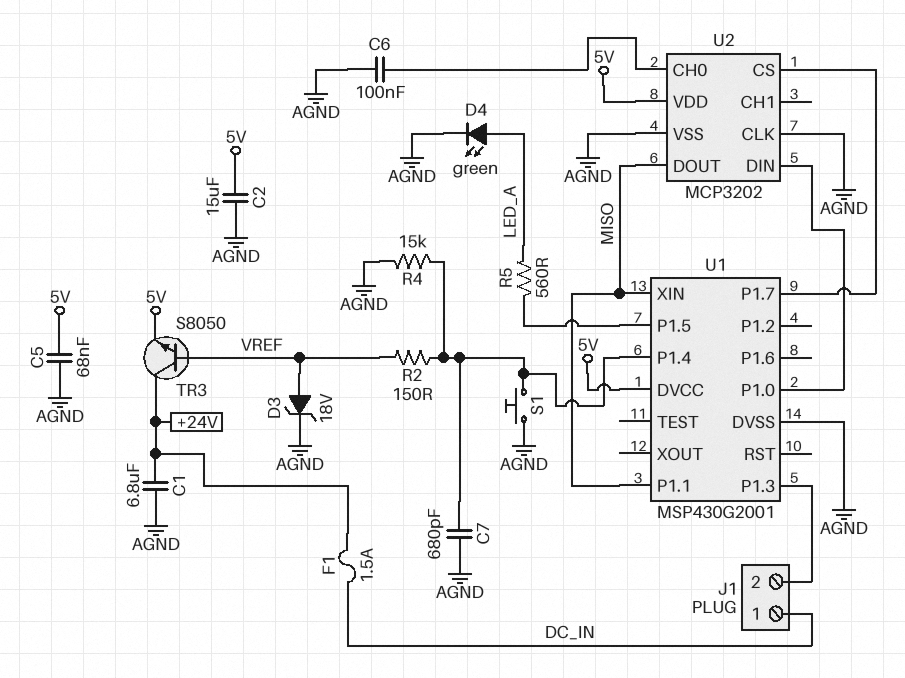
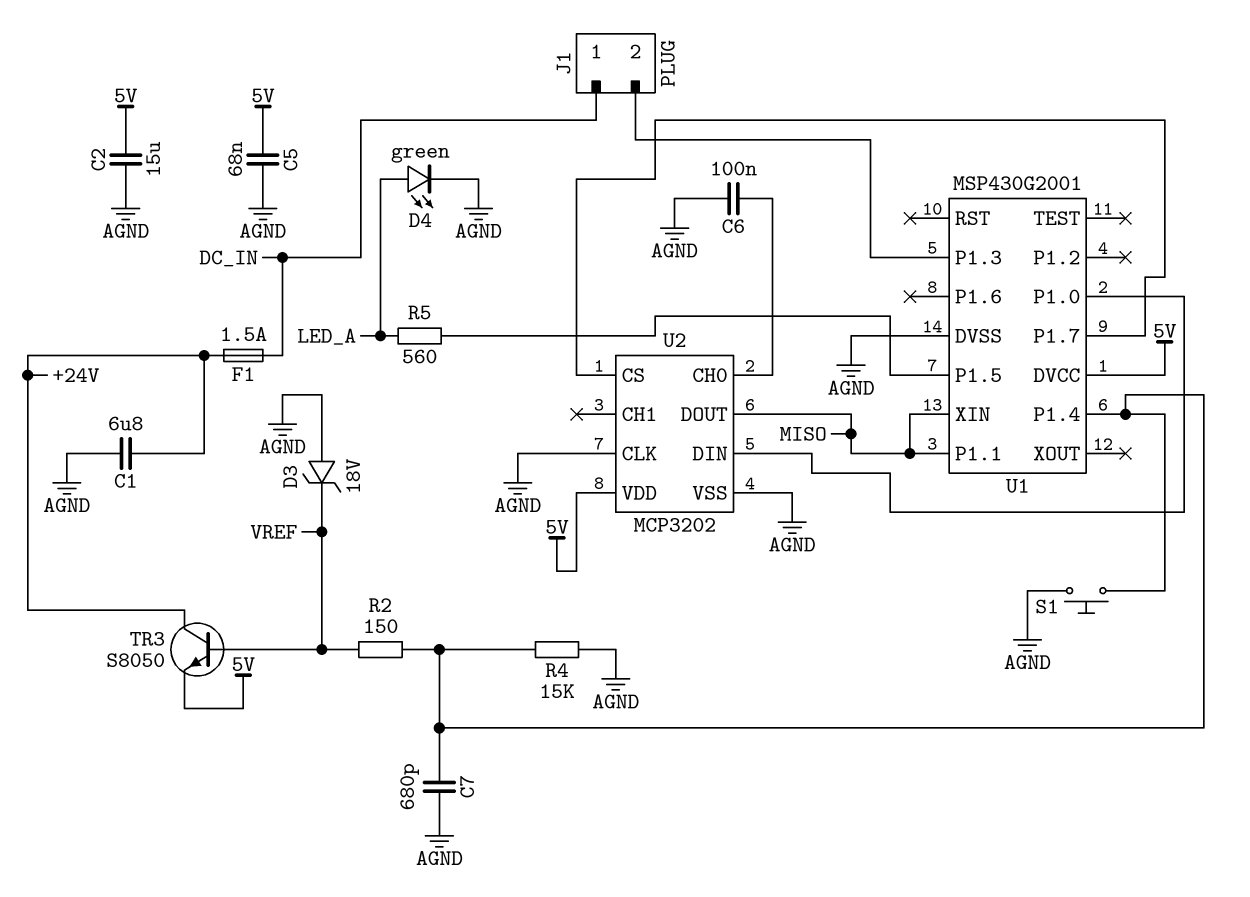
D3: zener 18V (A VREF, K AGND) -> zener 18V (A AGND, K VREF)

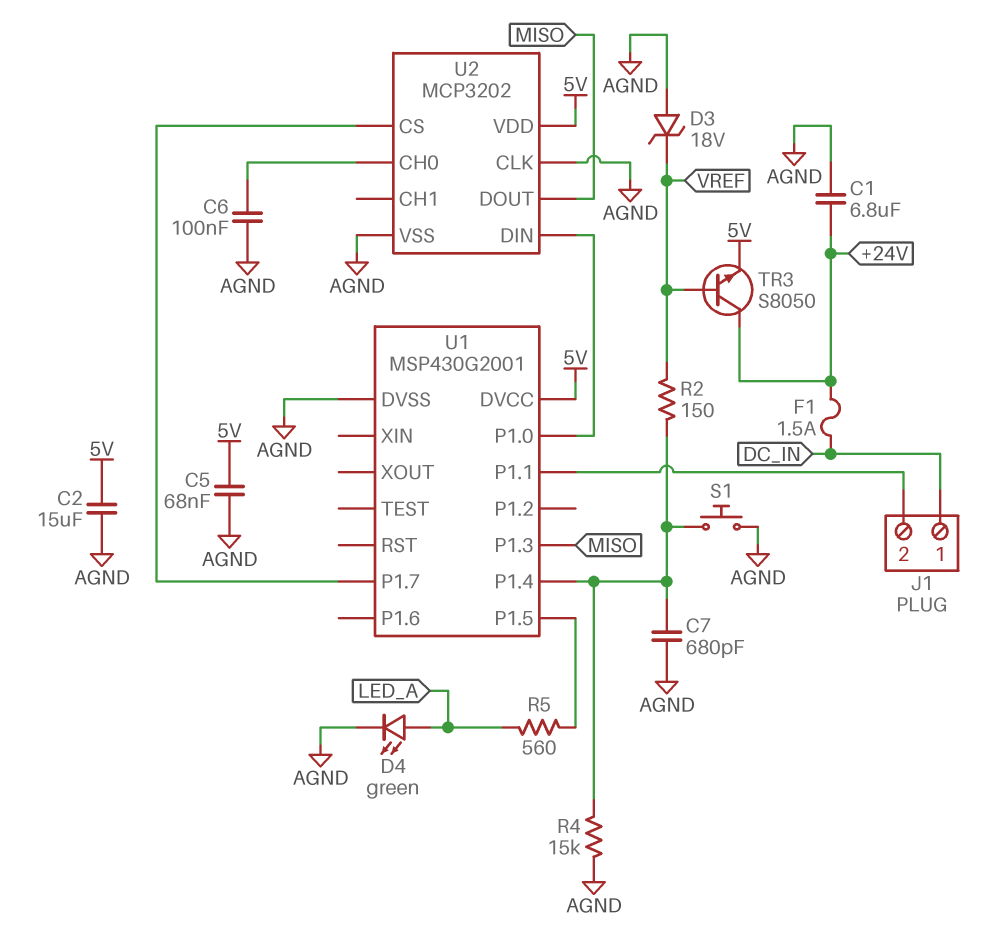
U1 pin P1.1: MISO -> J1/2
U1 pin P1.3: J1/2 -> MISO
U1 pin XIN: MISO -> none

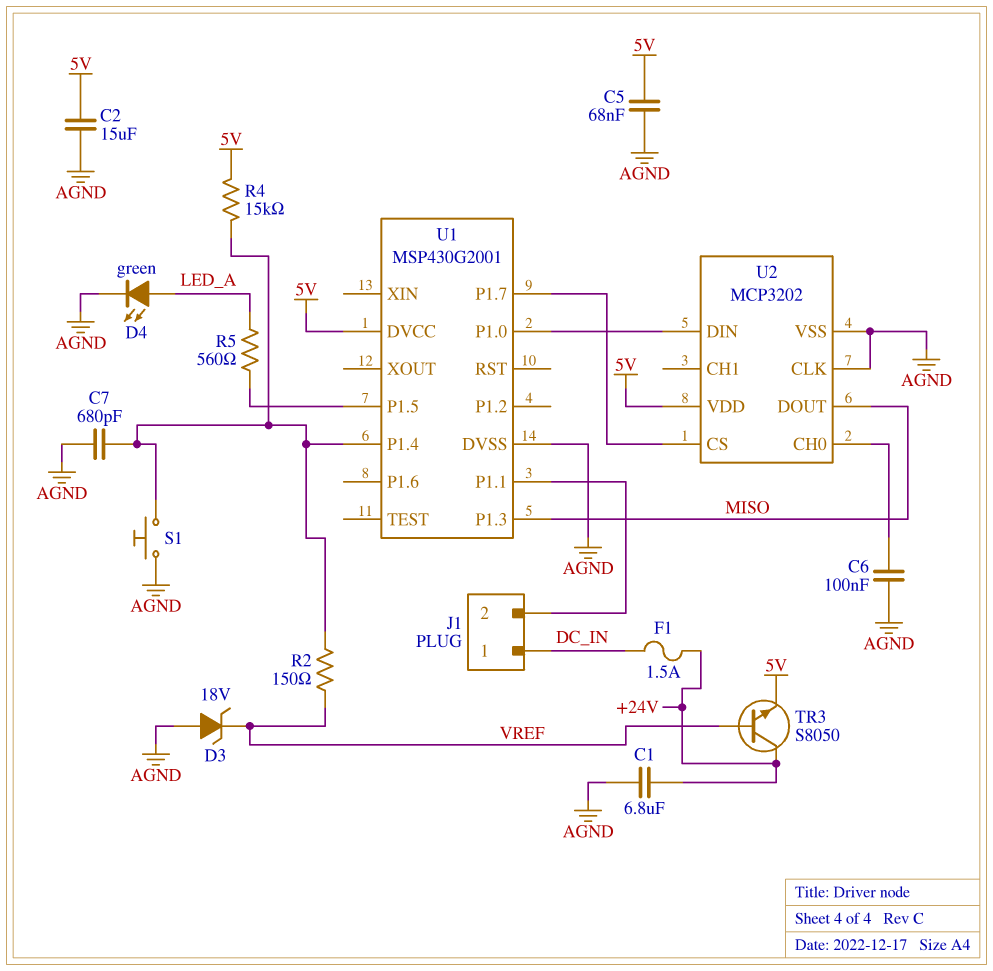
R4: 15k (AGND, U1/P1.4) -> 15k (5V, U1/P1.4)

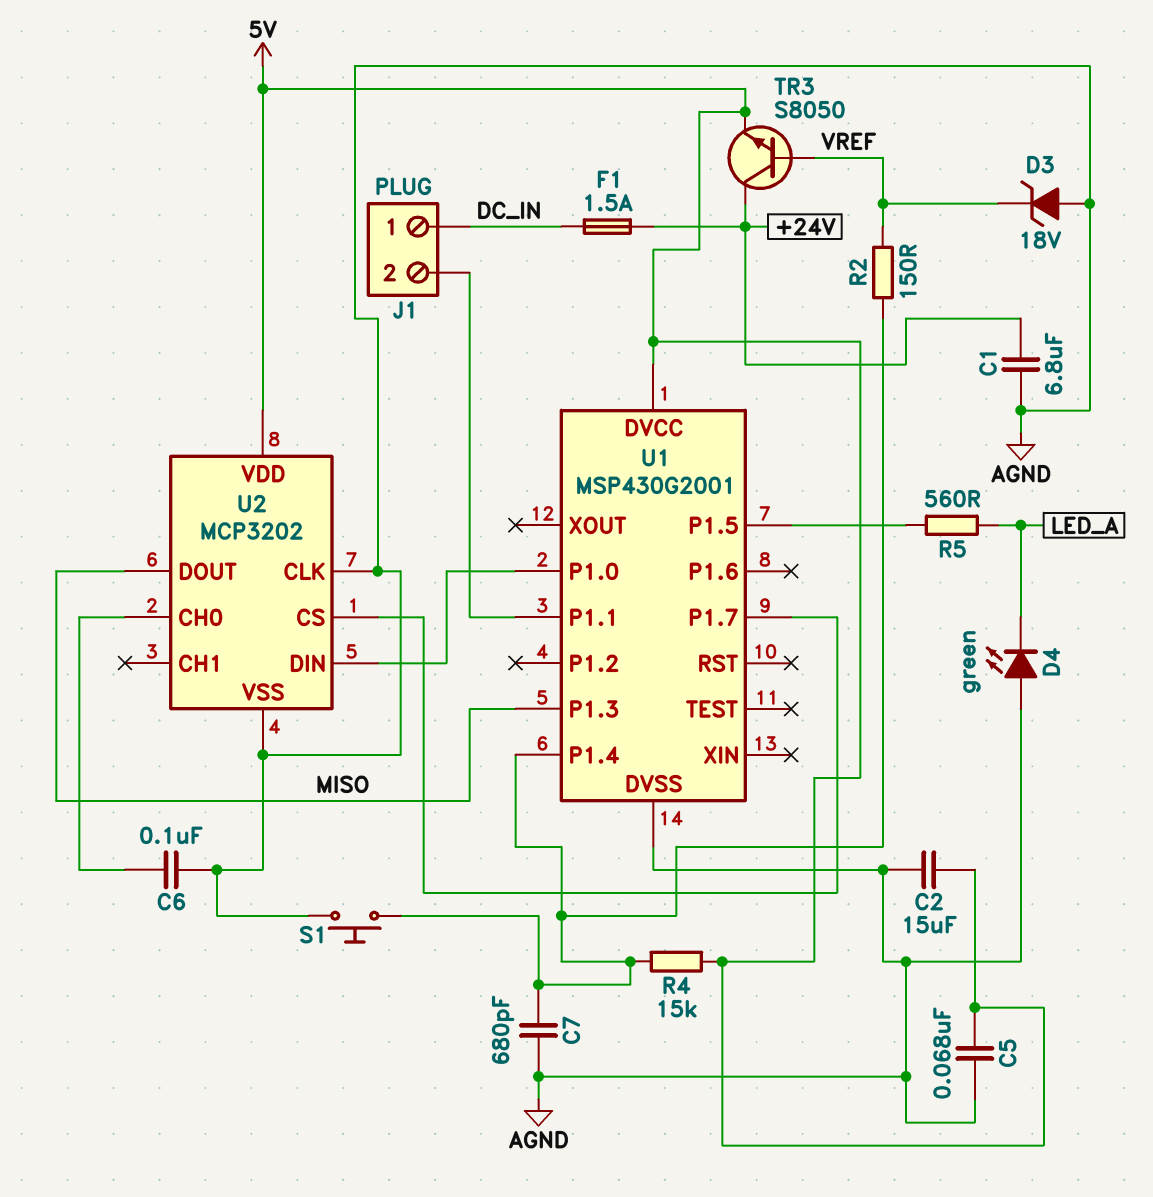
D4: LED green (A LED_A, K AGND) -> LED green (A AGND, K LED_A)

